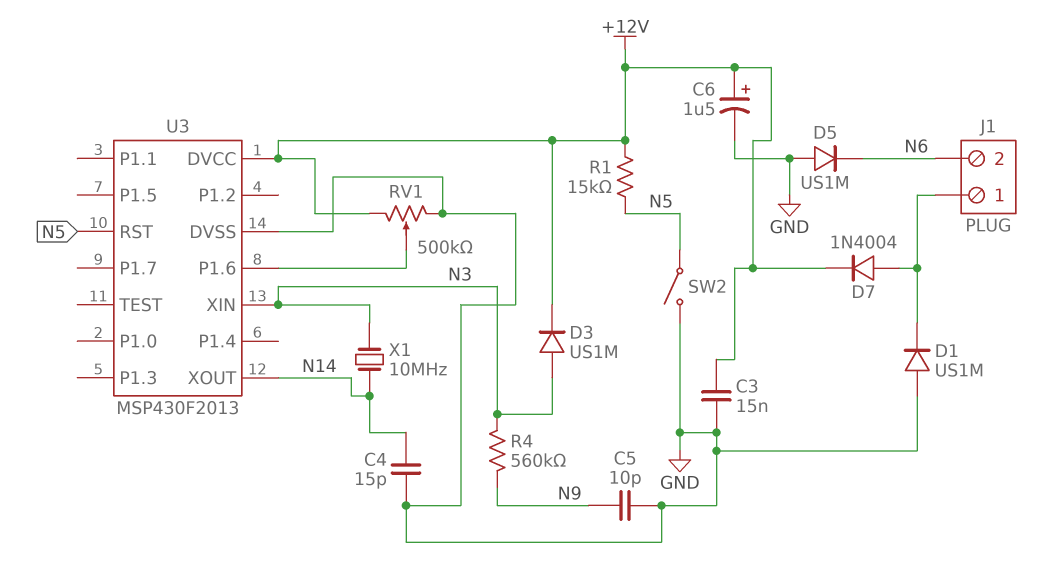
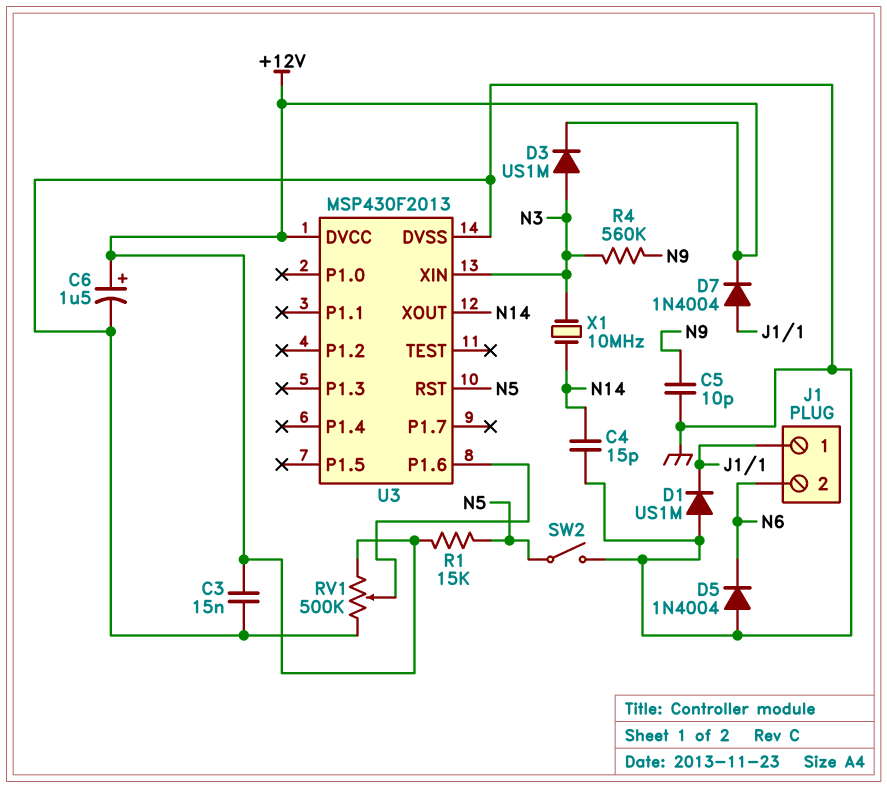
D5: diode US1M (A GND, K N6) -> diode 1N4004 (A GND, K N6)

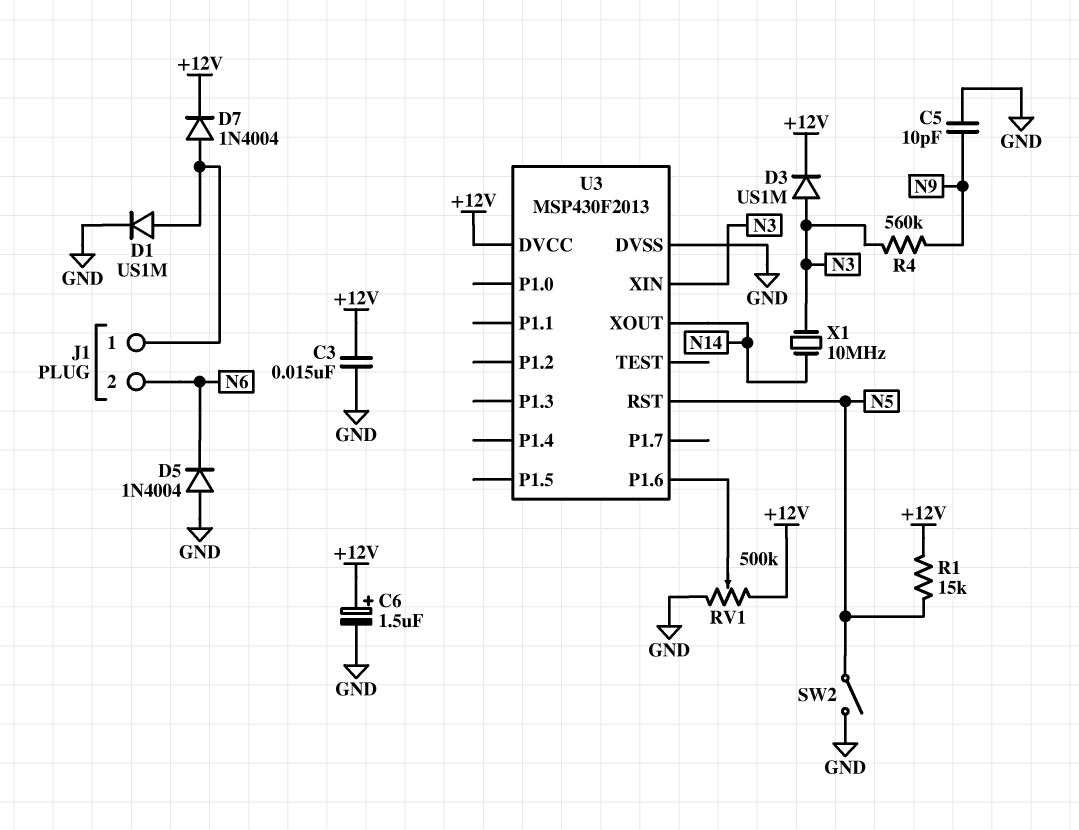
C4: 15pF (GND, N14) -> none
D1: diode US1M (A GND, K J1/1) -> diode US1M (A J1/1, K GND)

